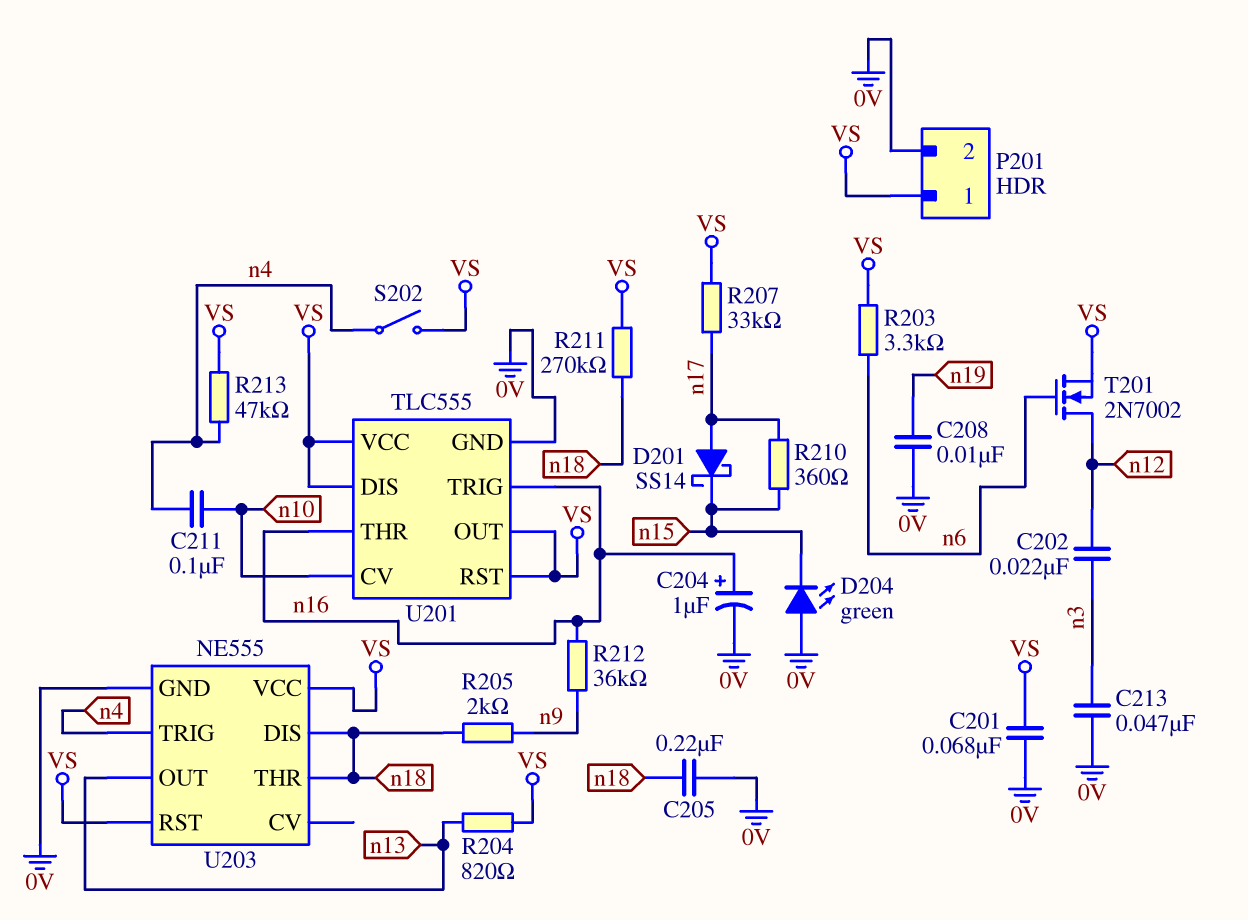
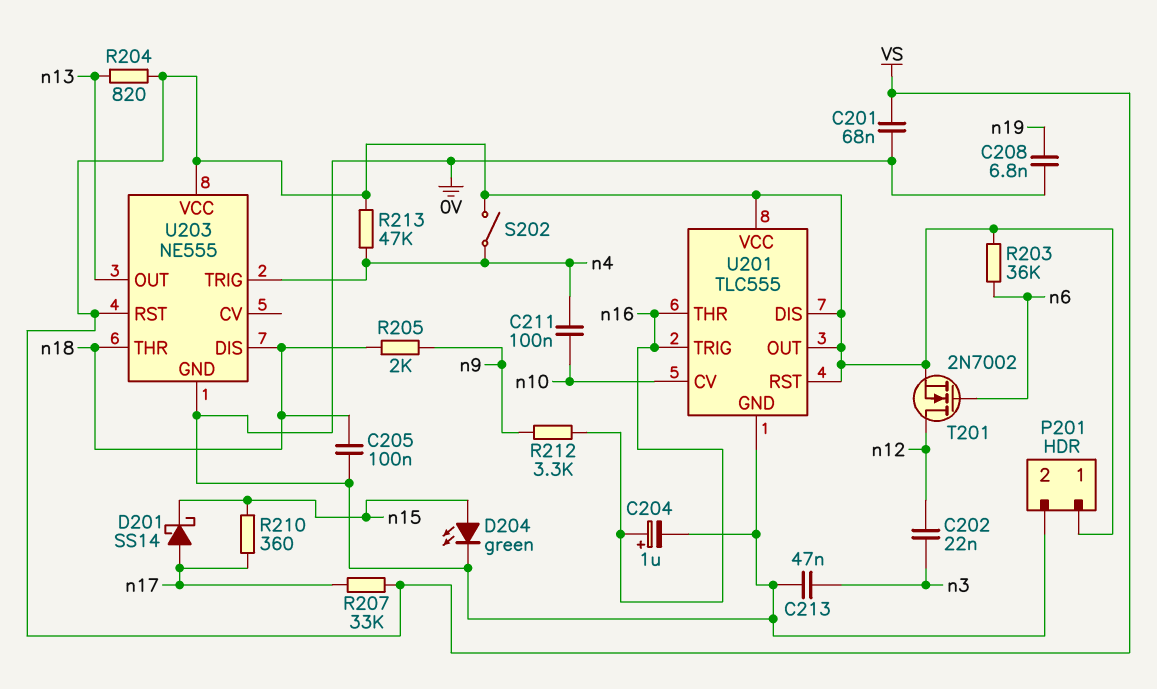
C205: 220nF (0V, n18) -> 100nF (0V, n18)
C208: 10nF (0V, n19) -> 6.8nF (0V, n19)
D204: LED green (A 0V, K n15) -> LED green (A n15, K 0V)
R203: 3.3k (VS, n6) -> 36k (VS, n6)
R211: 270k (VS, n18) -> none
R212: 36k (n9, n16) -> 3.3k (n9, n16)

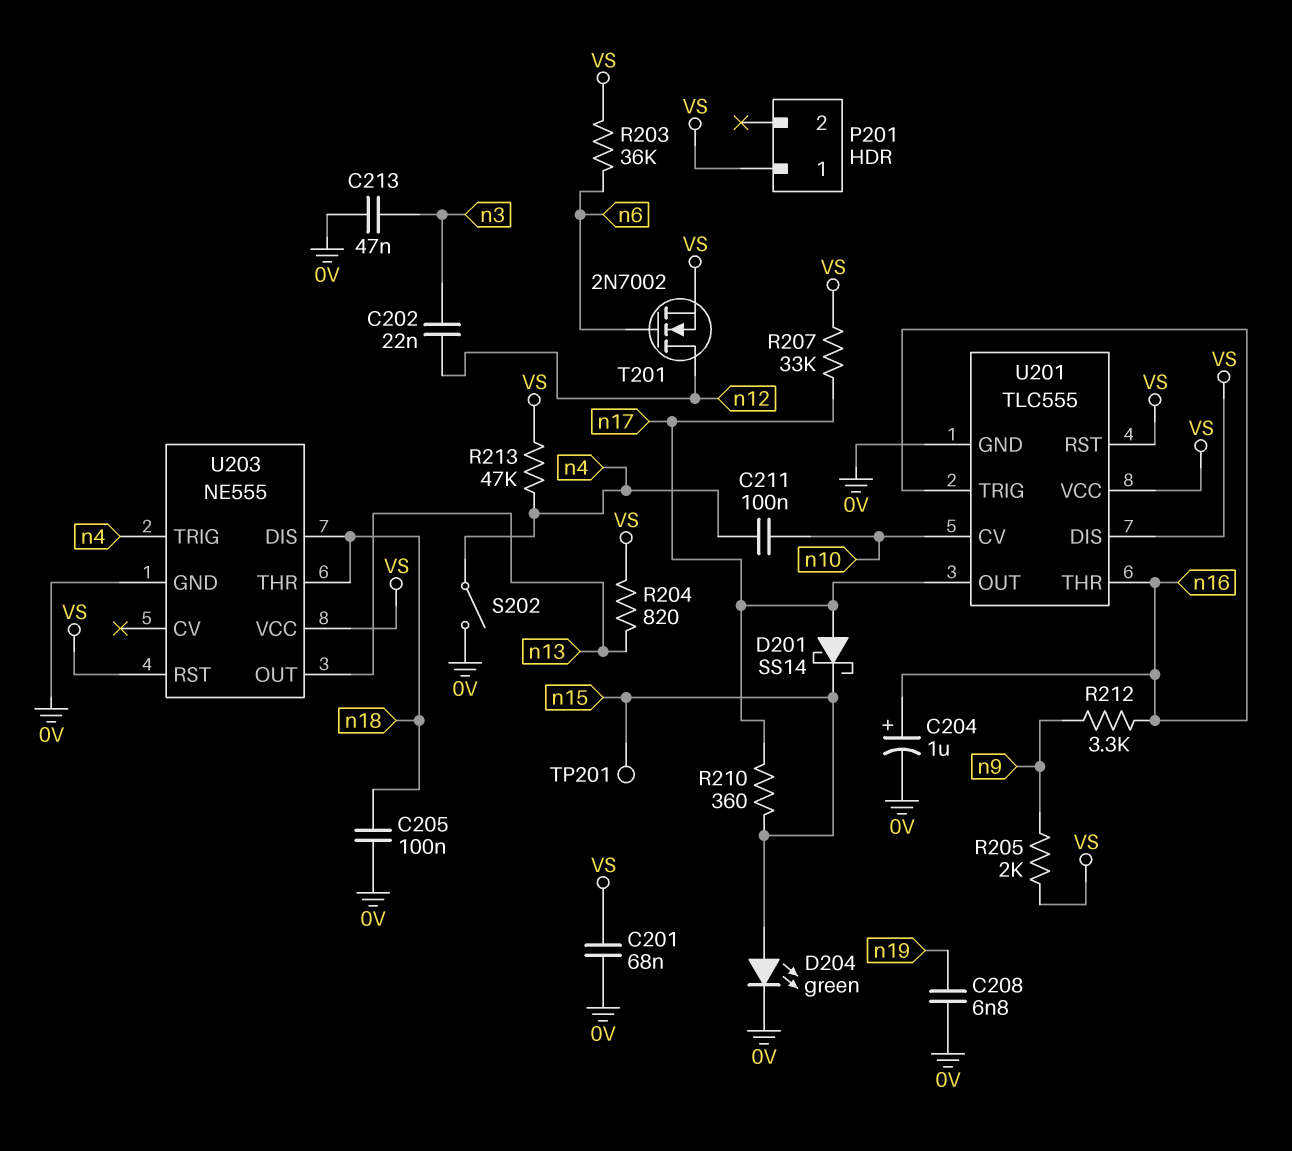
P201 pin 2: 0V -> none
R205: 2k (n9, n18) -> 2k (VS, n9)
S202: switch (VS, n4) -> switch (0V, n4)
TP201: none -> test point (n15)
U201 pin OUT: VS -> n17

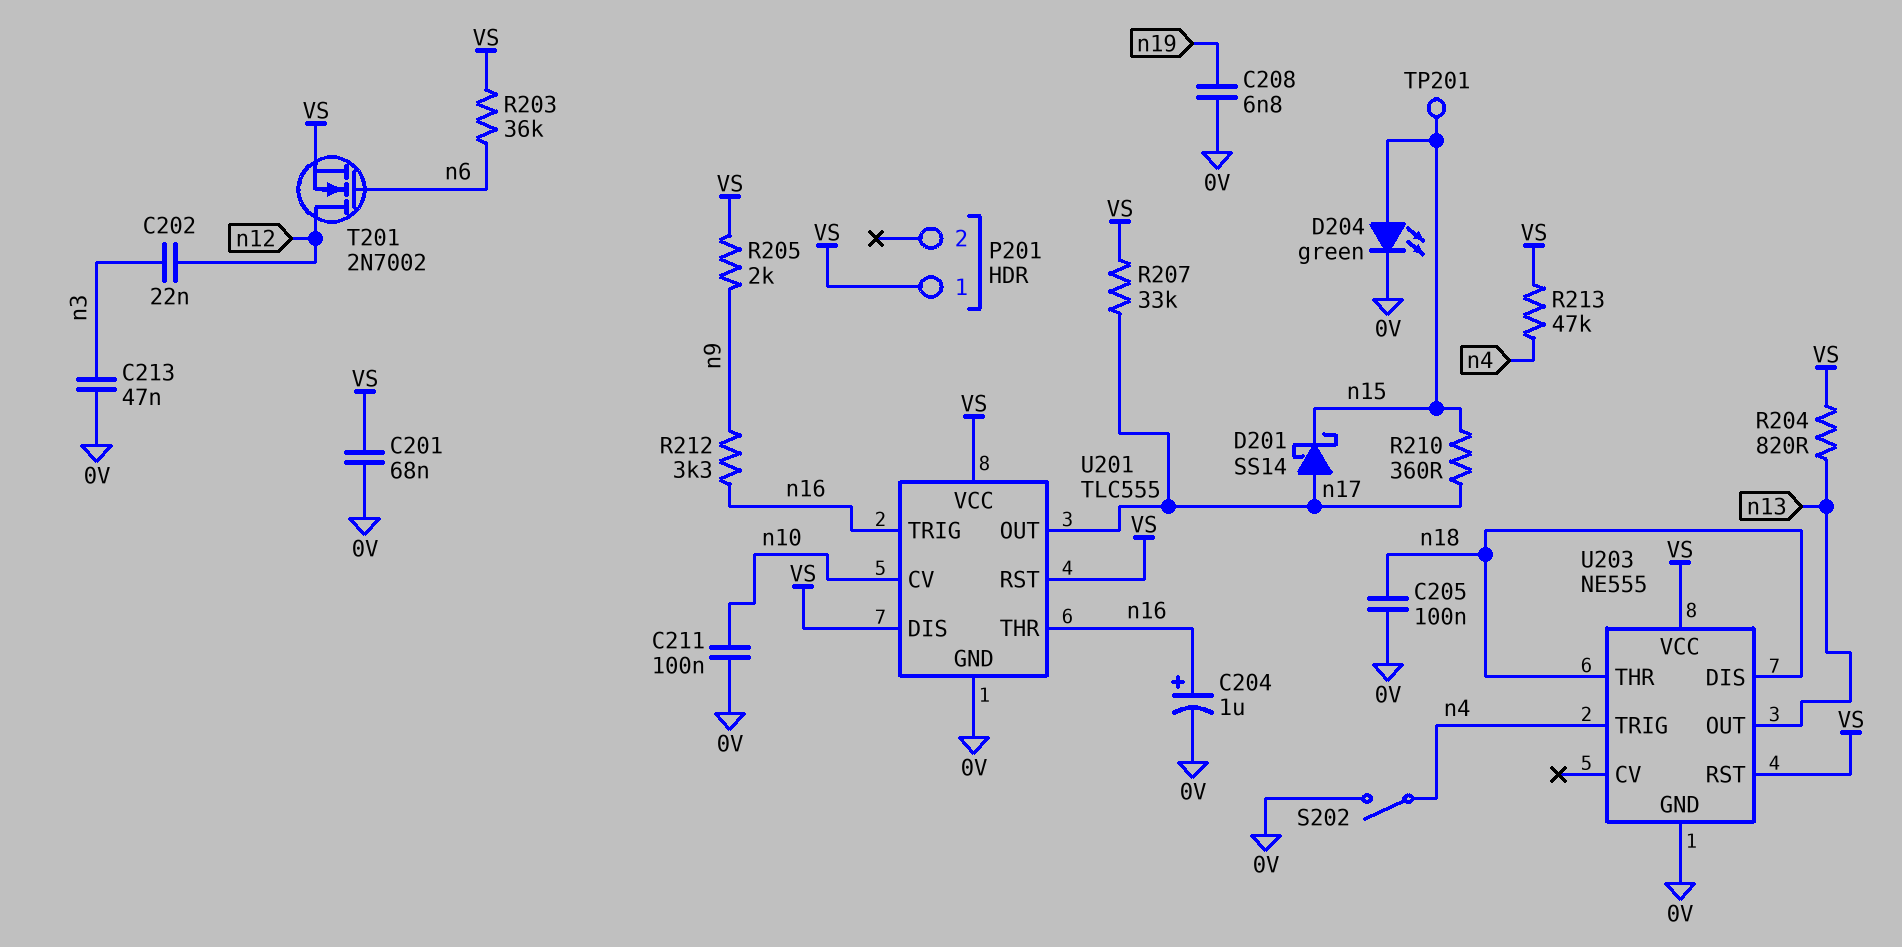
C211: 100nF (n4, n10) -> 100nF (0V, n10)

